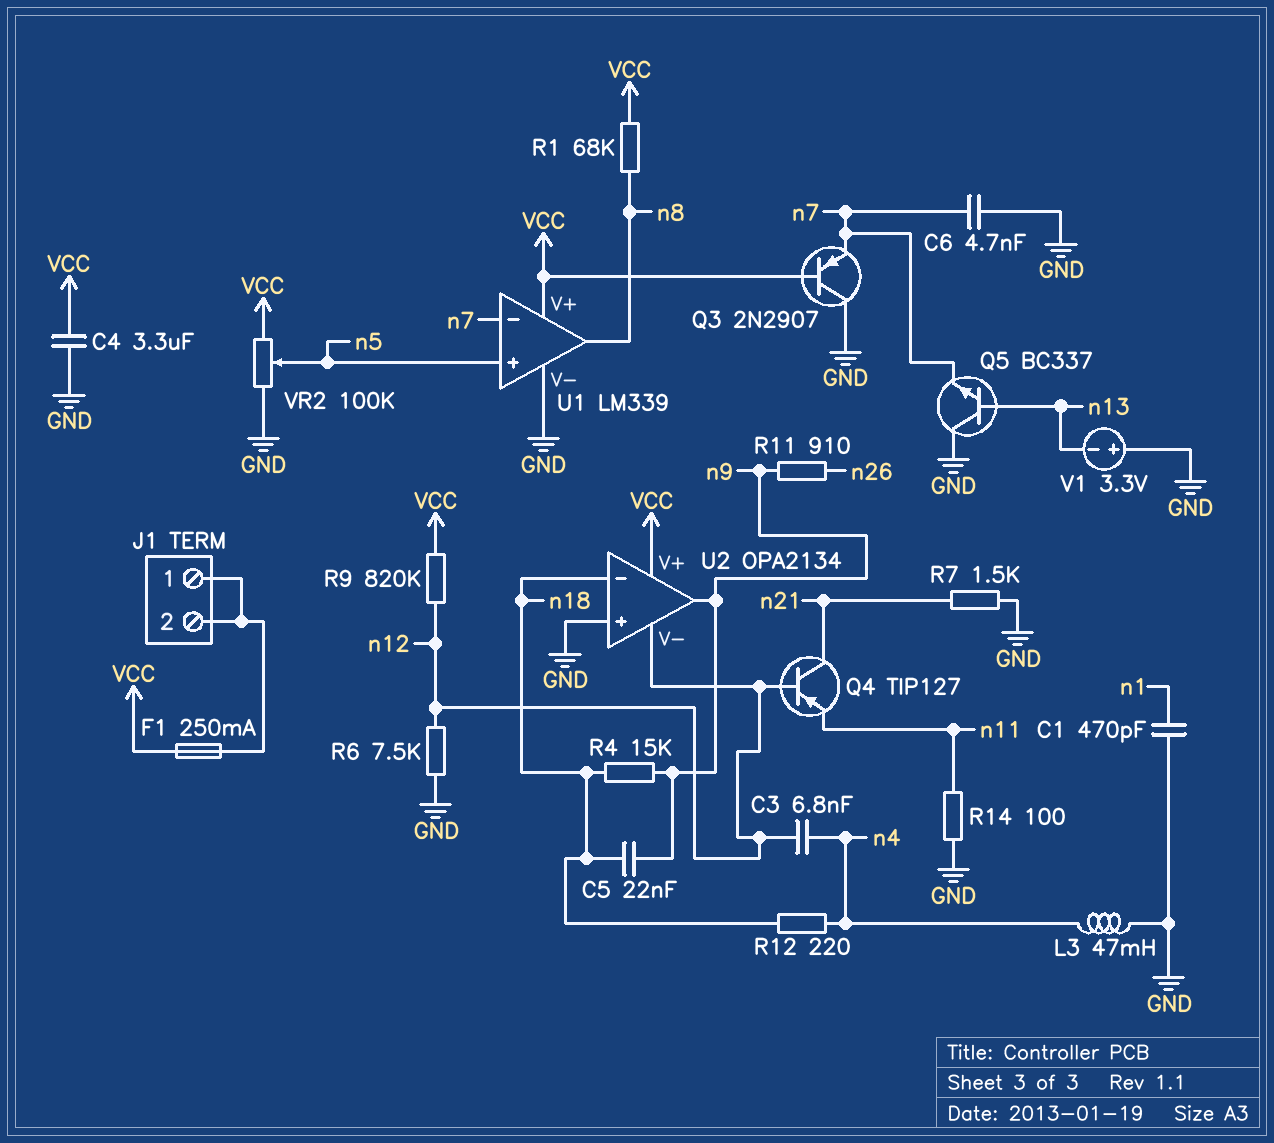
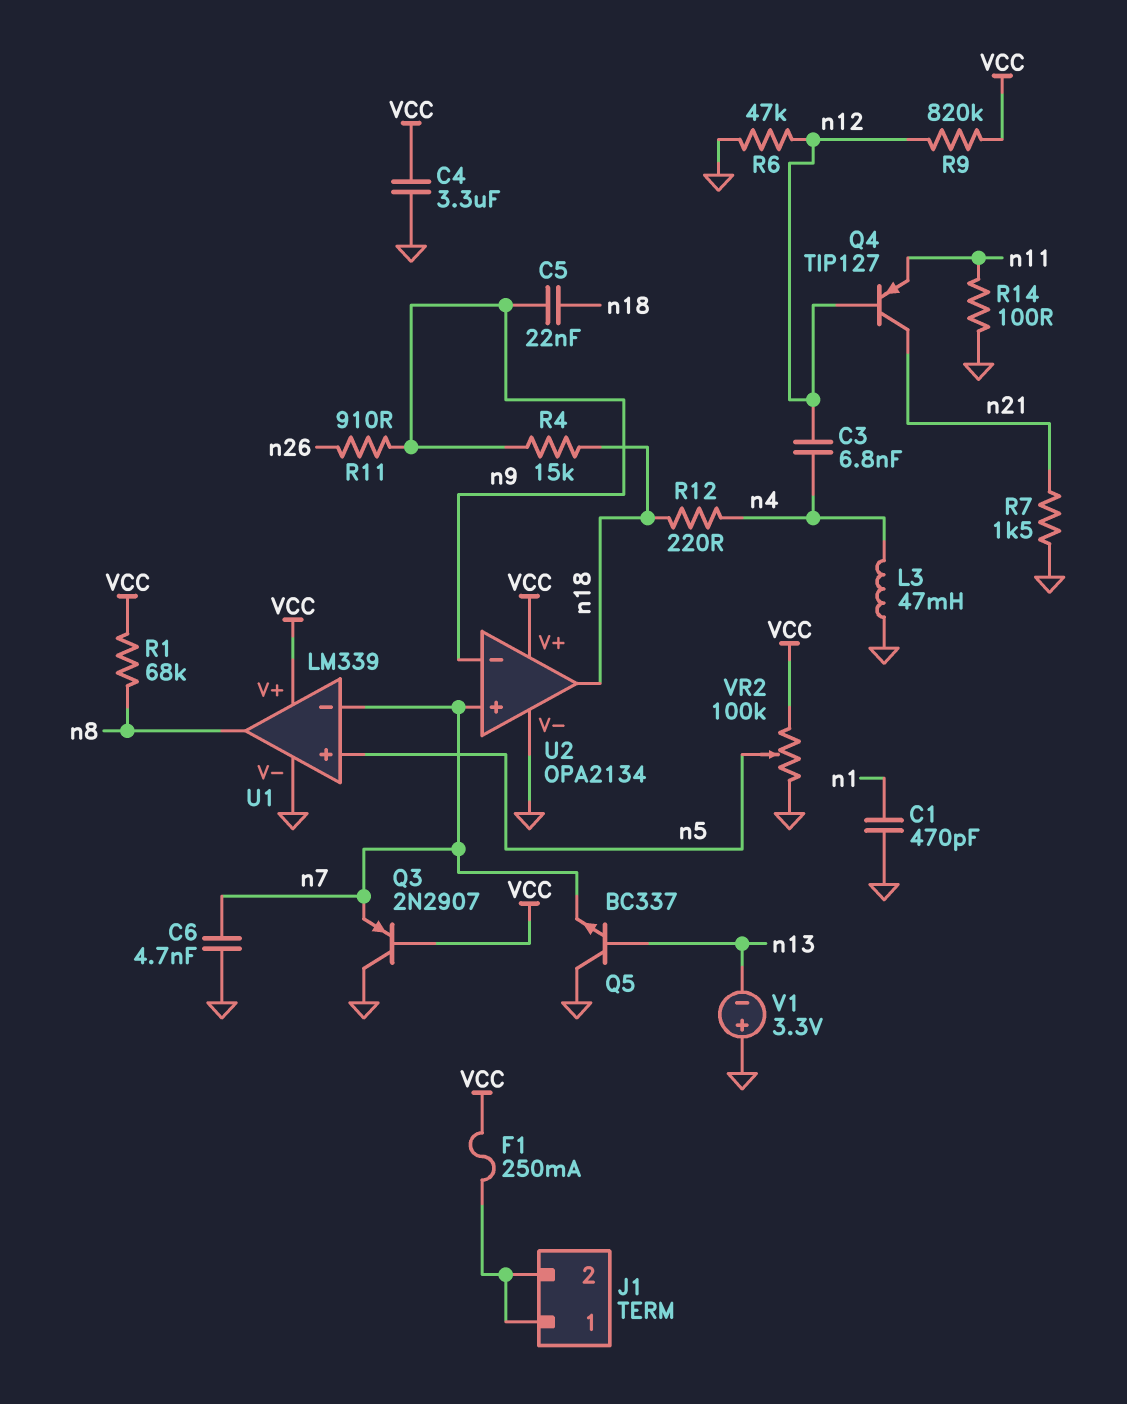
R6: 7.5k (GND, n12) -> 47k (GND, n12)
U2 pin V-: n12 -> GND
U2 pin in+: GND -> n7
U2 pin in-: n18 -> n9
U2 pin out: n9 -> n18

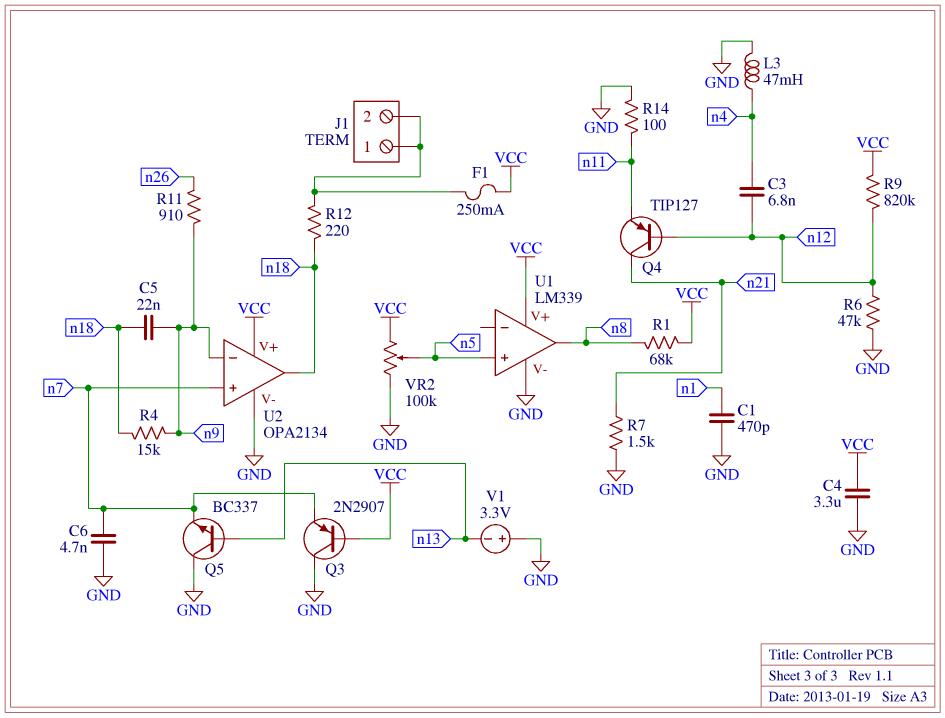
R12: 220 (n4, n18) -> 220 (J1/1, n18)
U1 pin in-: n7 -> none

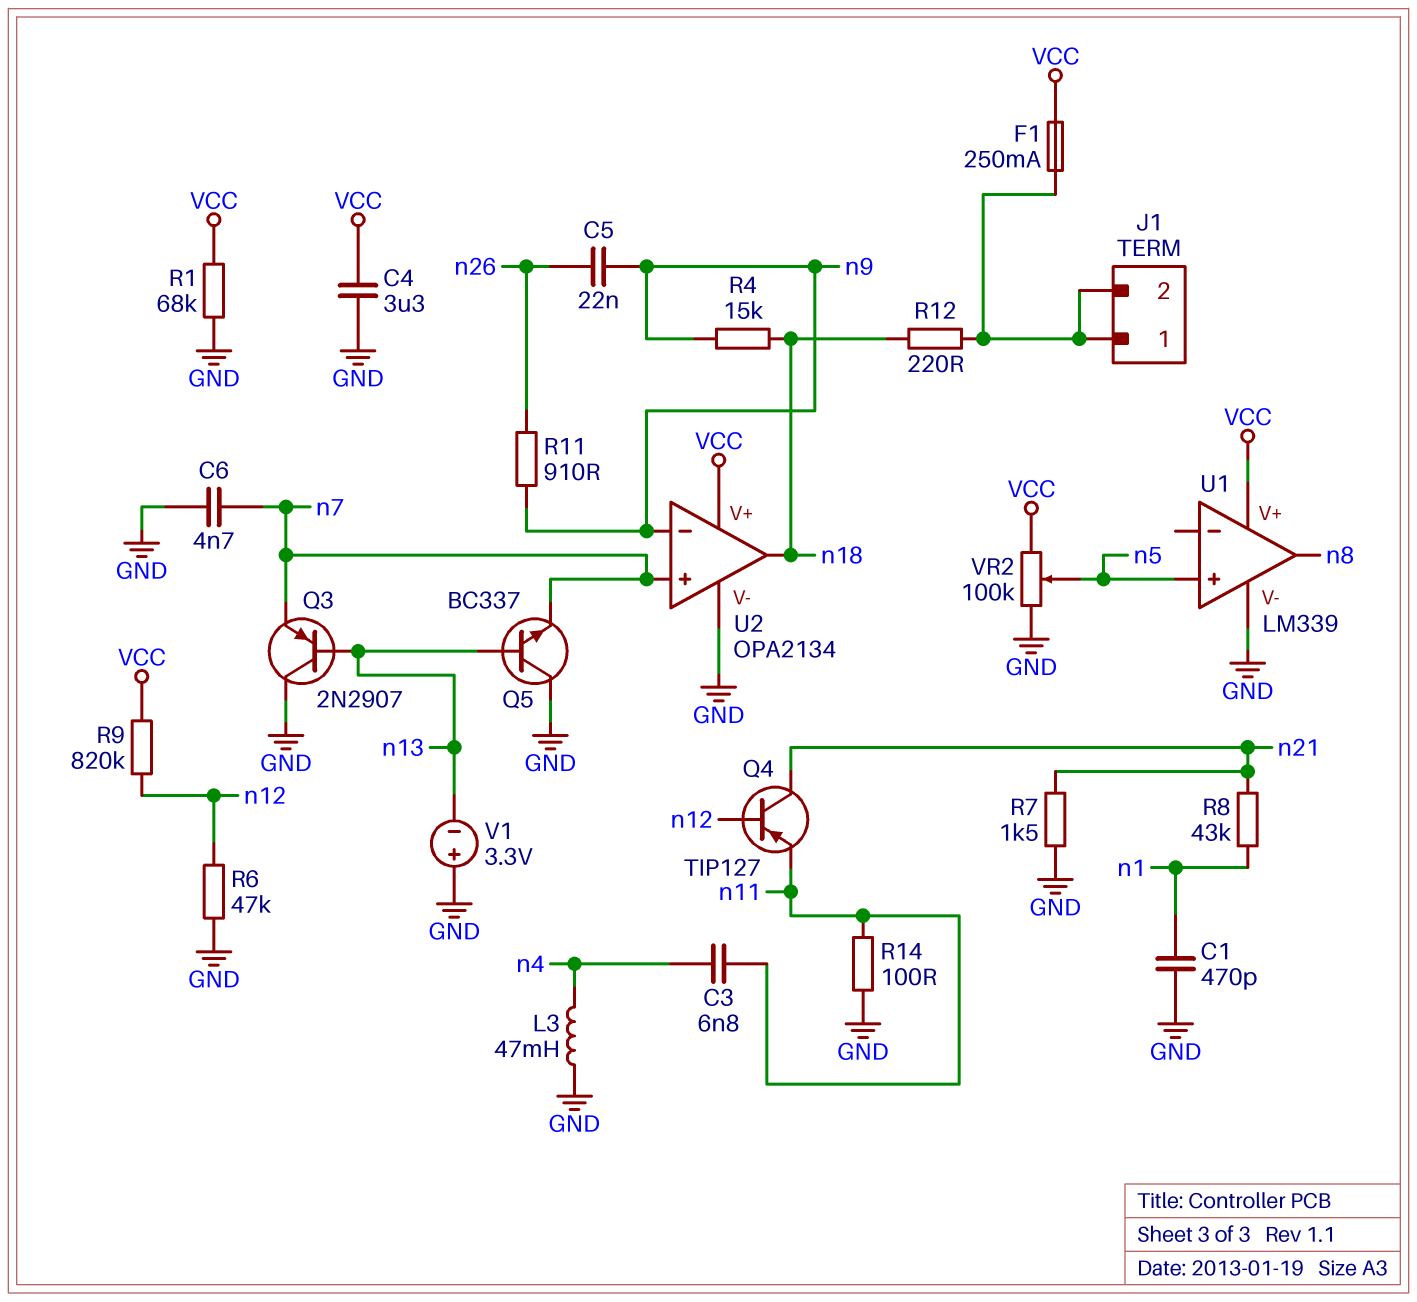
C3: 6.8nF (n4, n12) -> 6.8nF (n4, n11)
C5: 22nF (n9, n18) -> 22nF (n9, n26)
Q3: PNP 2N2907 (B VCC, C GND, E n7) -> PNP 2N2907 (B n13, C GND, E n7)
R1: 68k (VCC, n8) -> 68k (GND, VCC)
R8: none -> 43k (n1, n21)

